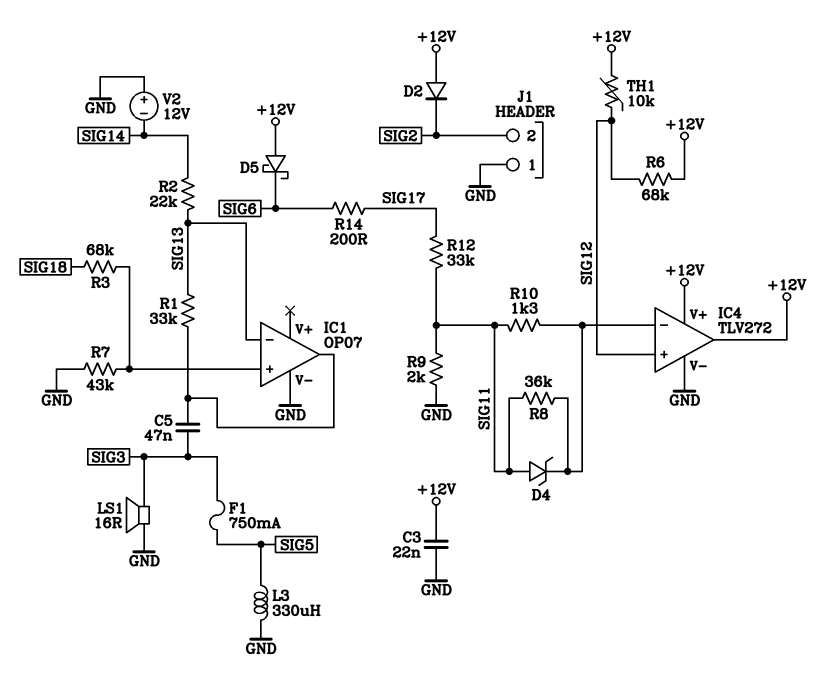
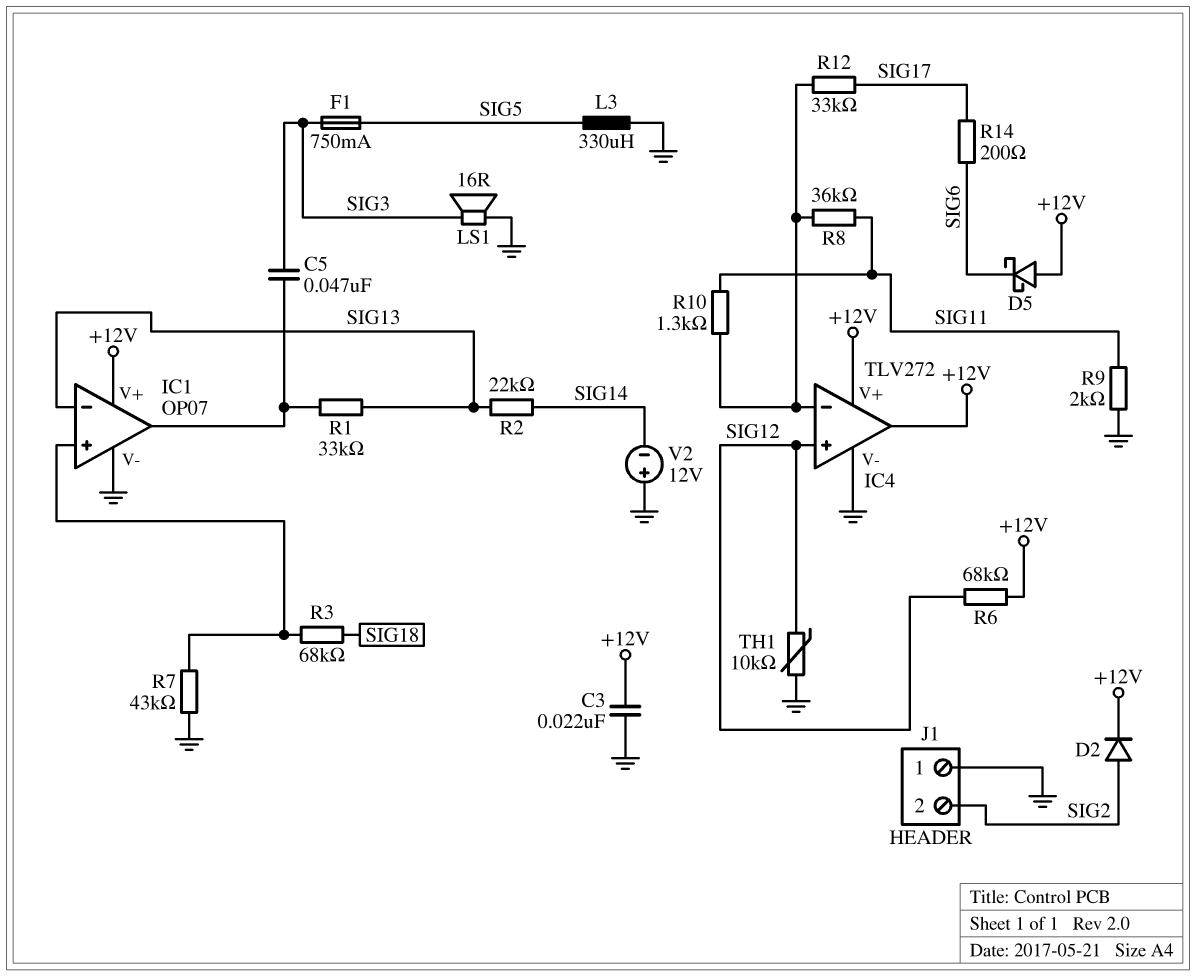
D2: diode (A +12V, K SIG2) -> diode (A SIG2, K +12V)
D4: zener (A SIG11, K IC4/in-) -> none
IC1 pin V+: none -> +12V
R12: 33k (SIG11, SIG17) -> 33k (IC4/in-, SIG17)
TH1: 10k (+12V, SIG12) -> 10k (GND, SIG12)

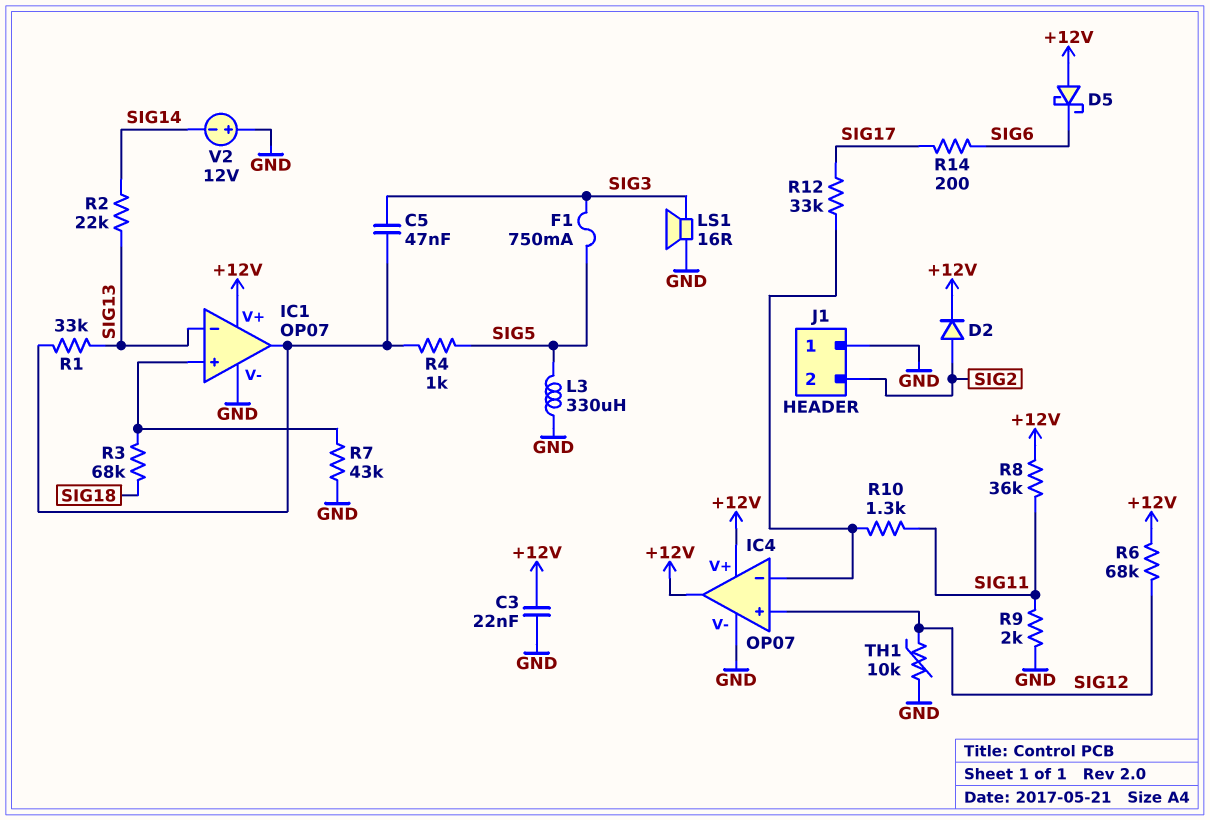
IC4: TLV272 -> OP07
R4: none -> 1k (IC1/out, SIG5)
R8: 36k (IC4/in-, SIG11) -> 36k (+12V, SIG11)

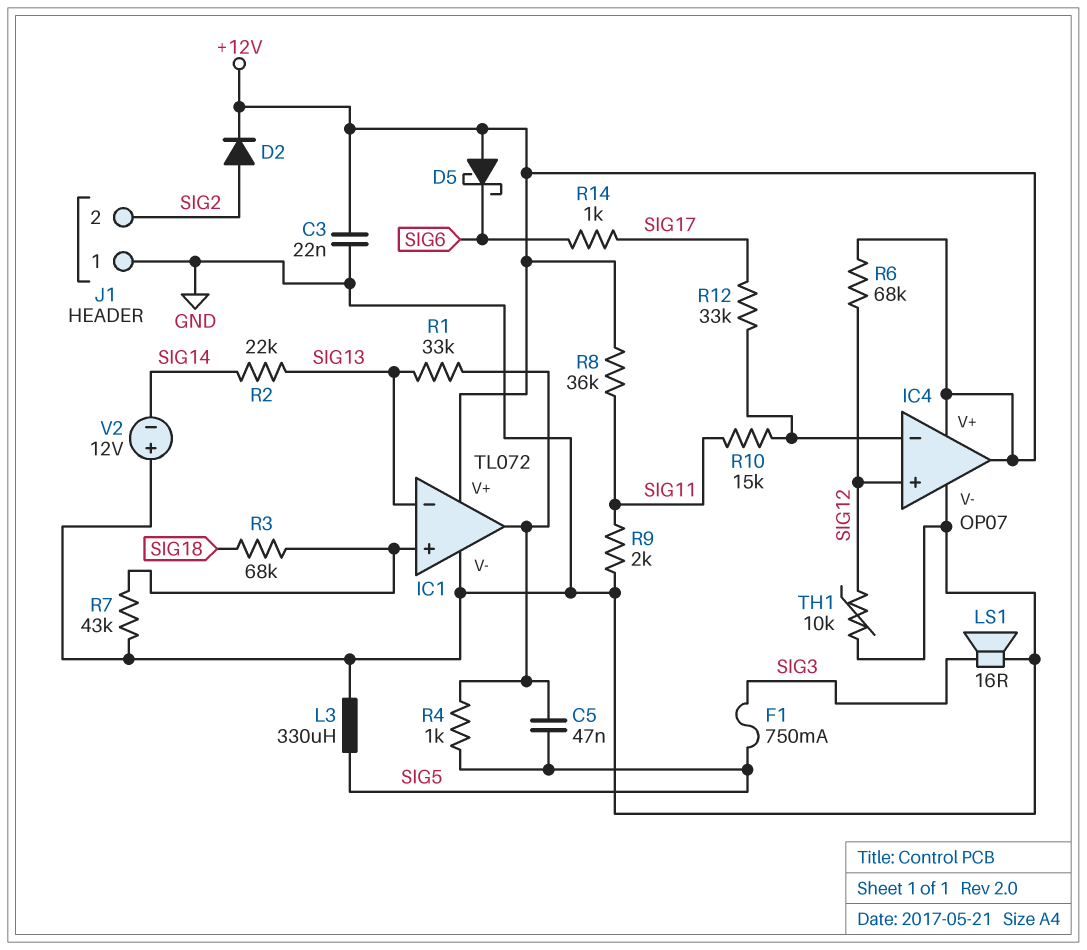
C5: 47nF (IC1/out, SIG3) -> 47nF (IC1/out, SIG5)
IC1: OP07 -> TL072
R10: 1.3k (IC4/in-, SIG11) -> 15k (IC4/in-, SIG11)
R14: 200 (SIG6, SIG17) -> 1k (SIG6, SIG17)

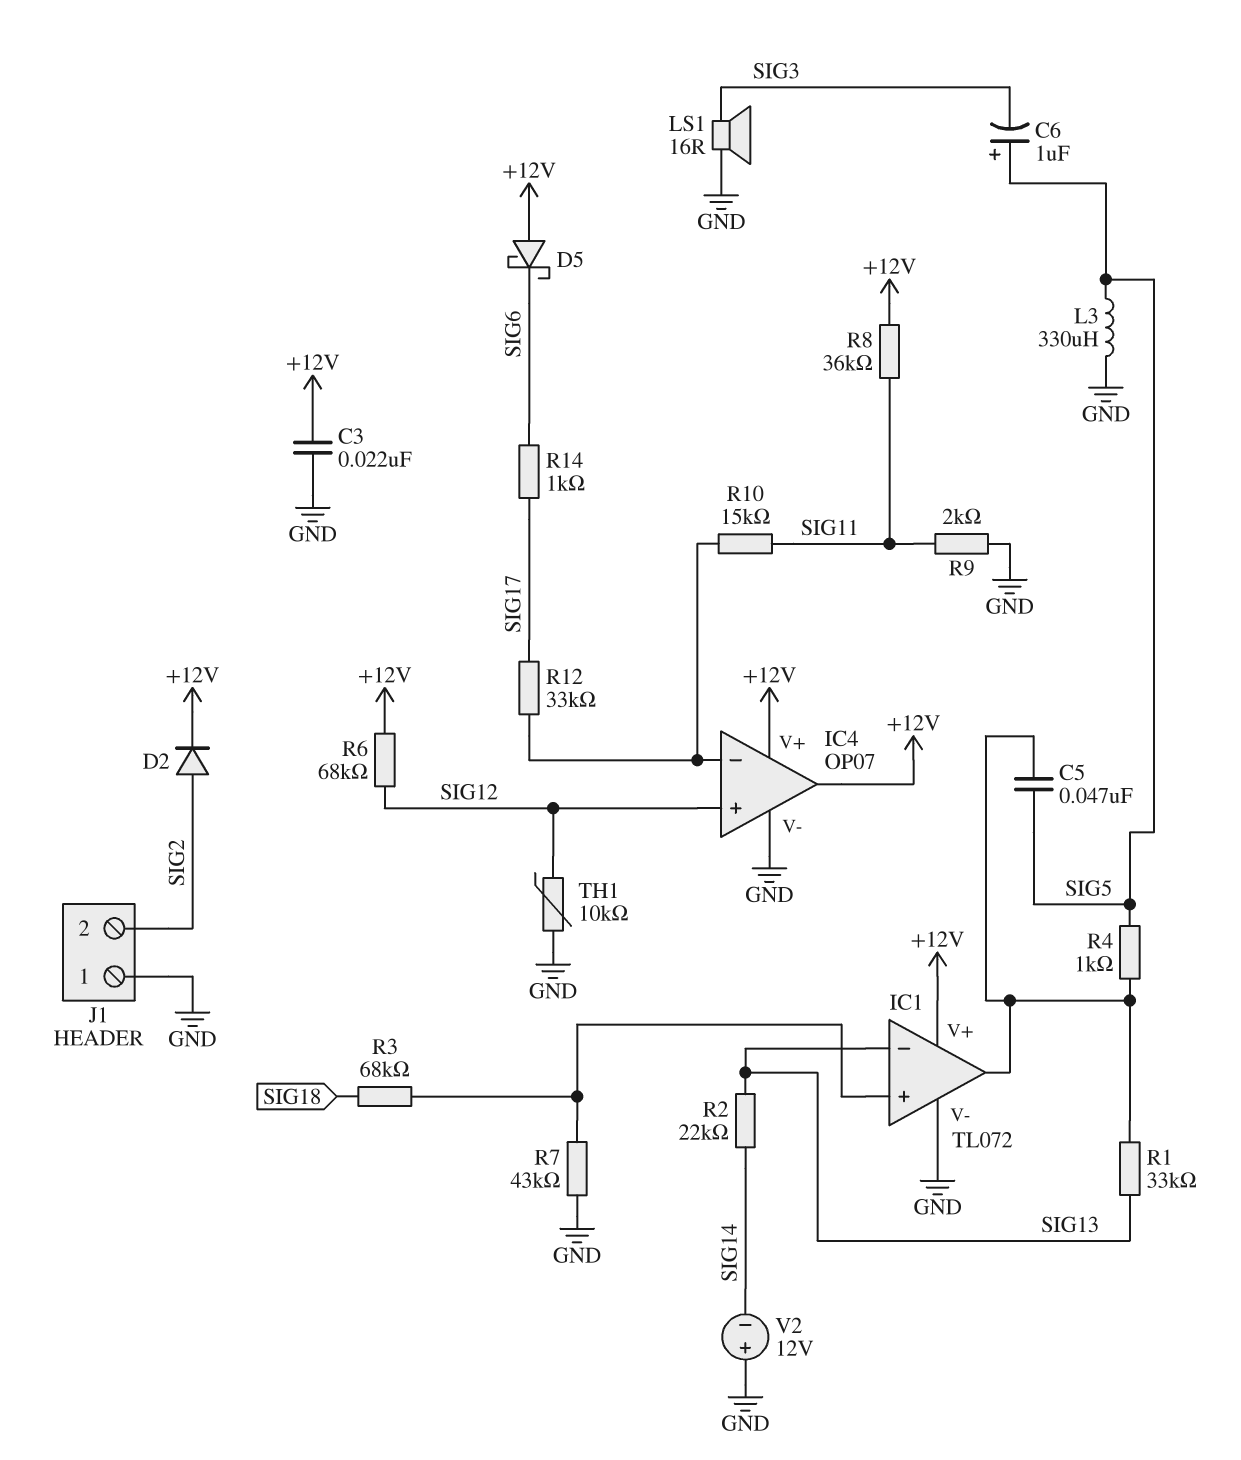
C6: none -> 1uF (plus SIG5, minus SIG3)
F1: 750mA (SIG3, SIG5) -> none

